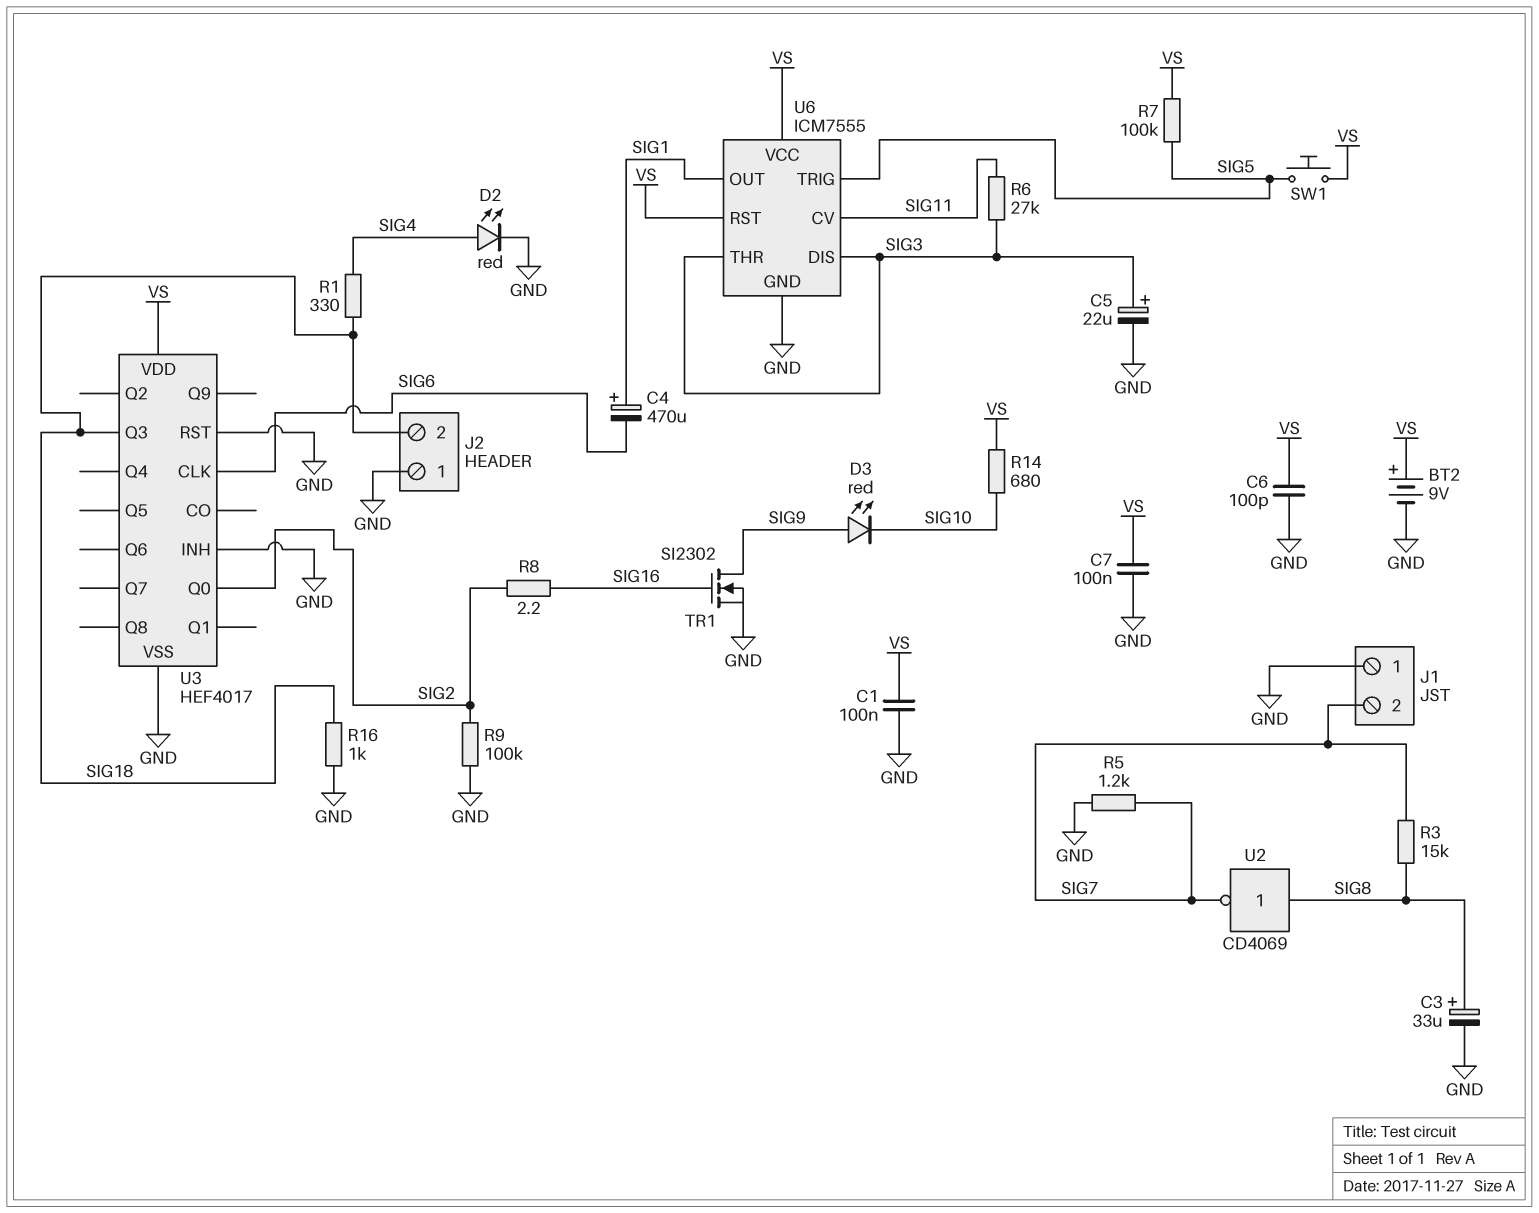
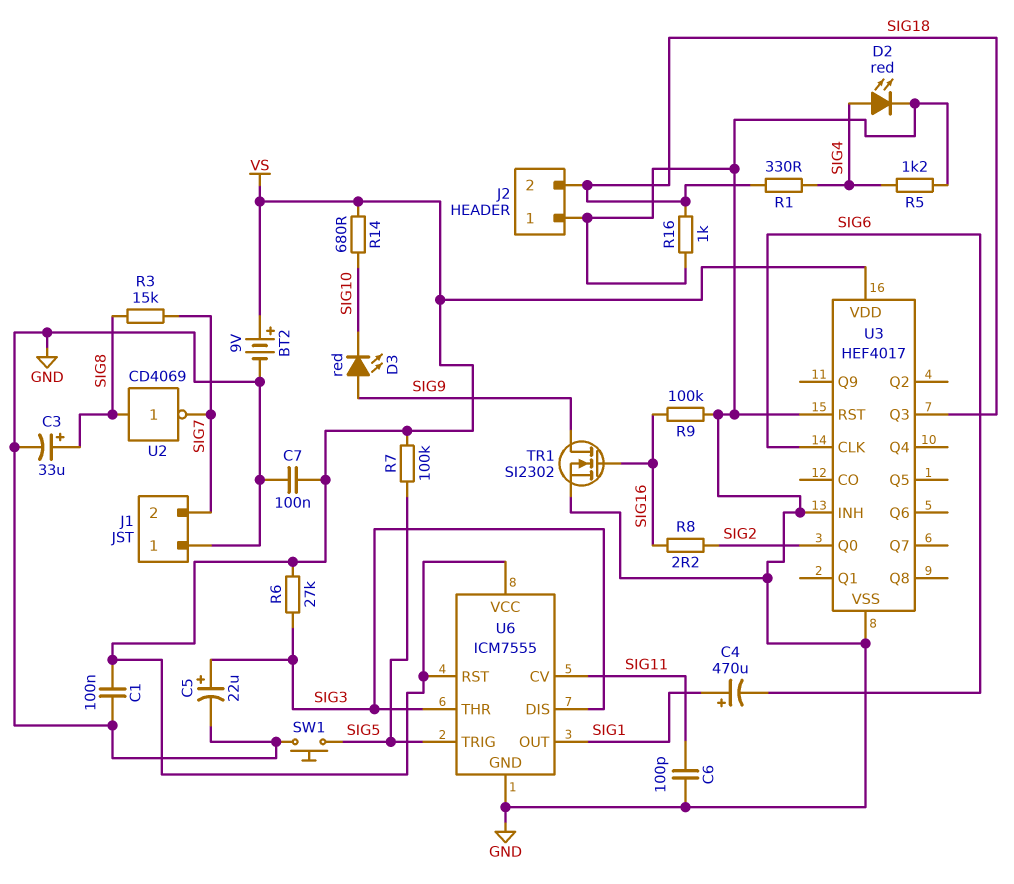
C6: 100pF (GND, VS) -> 100pF (GND, SIG11)
R5: 1.2k (GND, SIG7) -> 1.2k (GND, SIG4)
R6: 27k (SIG3, SIG11) -> 27k (SIG3, VS)
R9: 100k (GND, SIG2) -> 100k (GND, SIG16)
SW1: button (SIG5, VS) -> button (GND, SIG5)

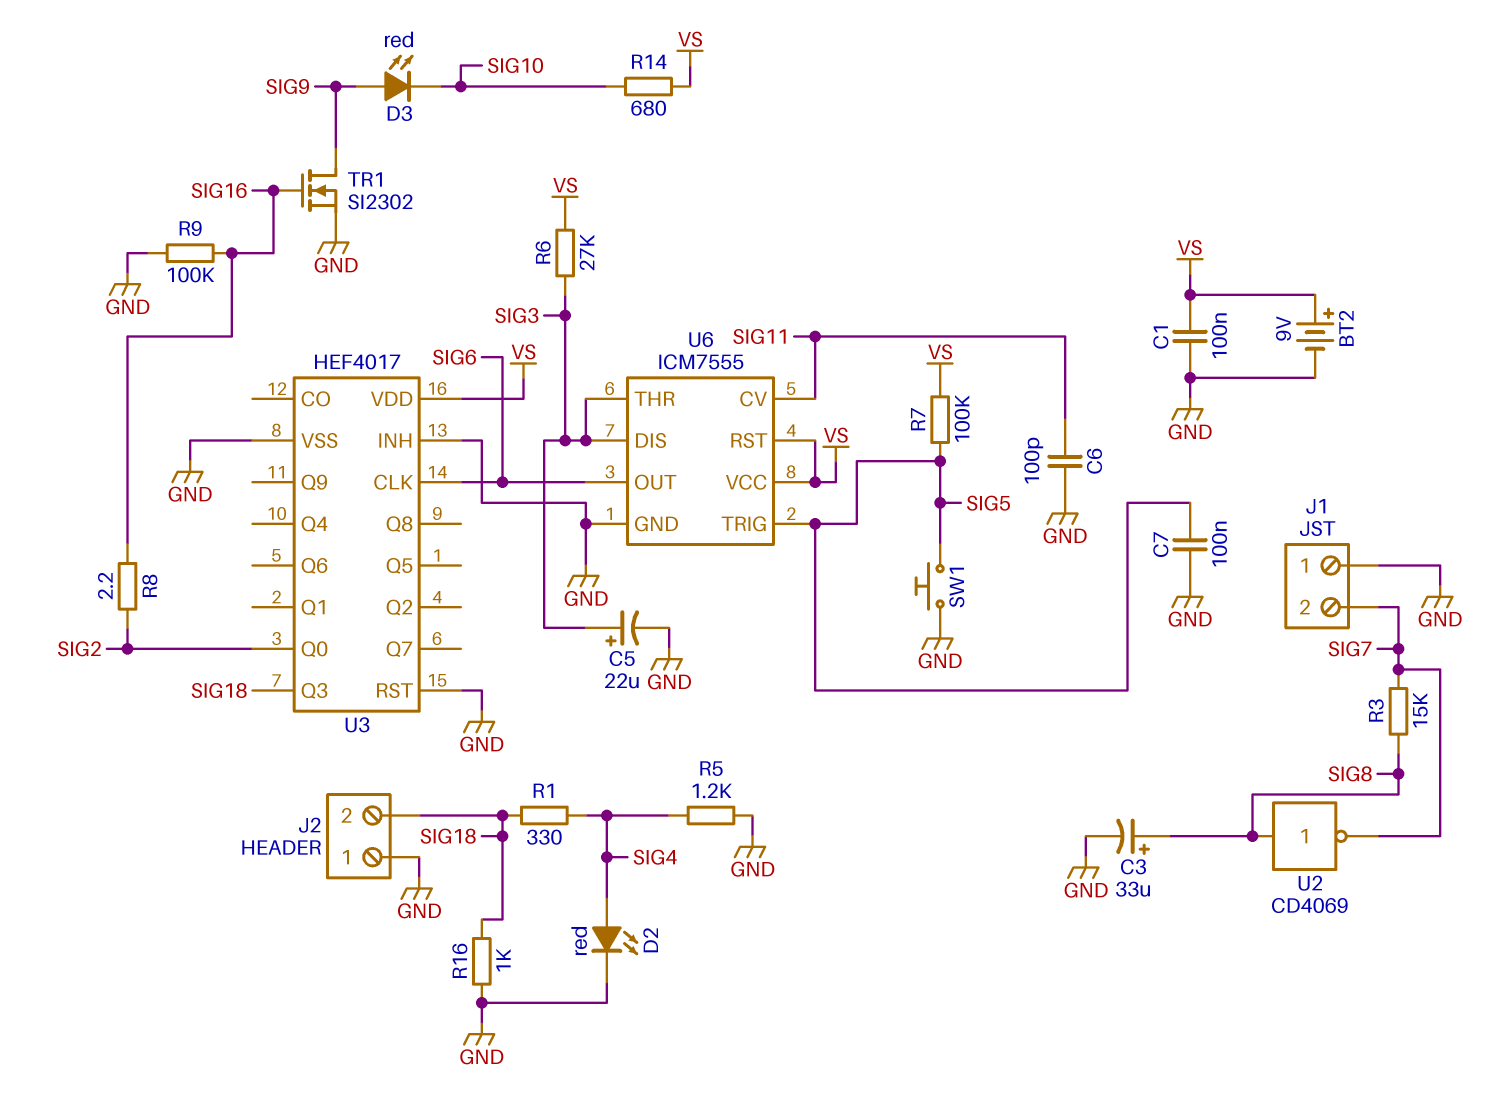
C4: 470uF (plus SIG1, minus SIG6) -> none
C7: 100nF (GND, VS) -> 100nF (GND, SIG5)
U6 pin OUT: SIG1 -> SIG6

